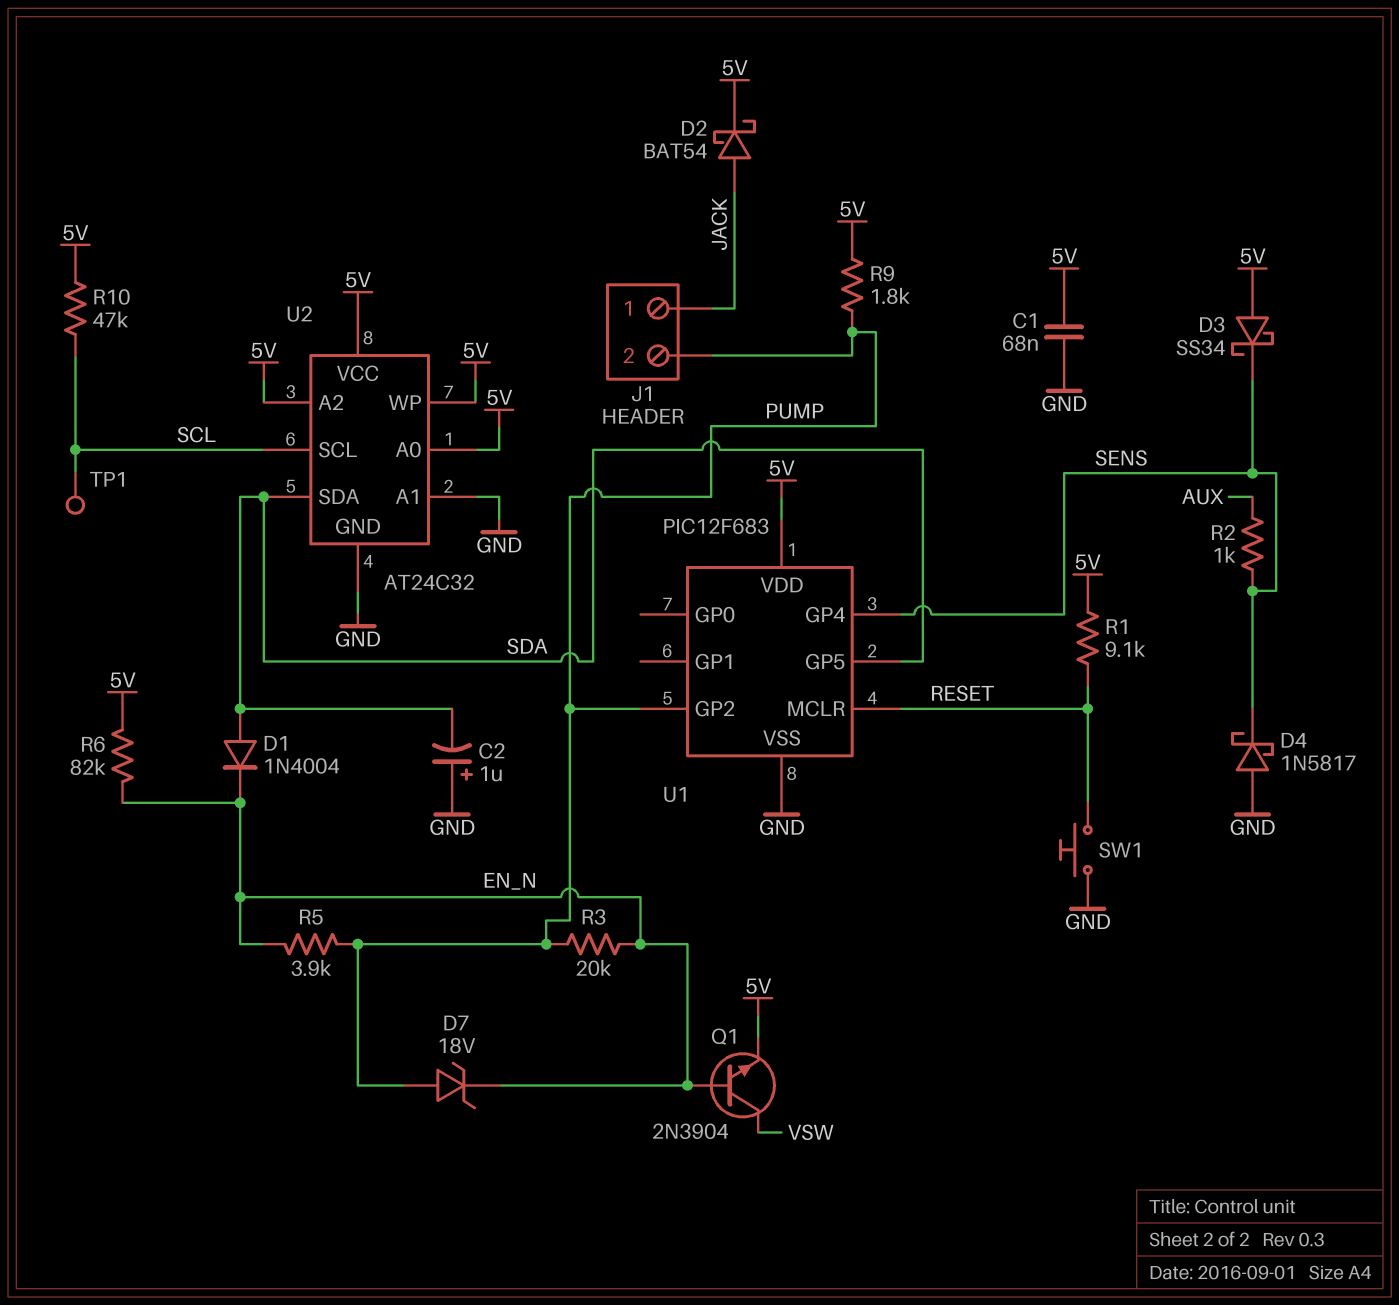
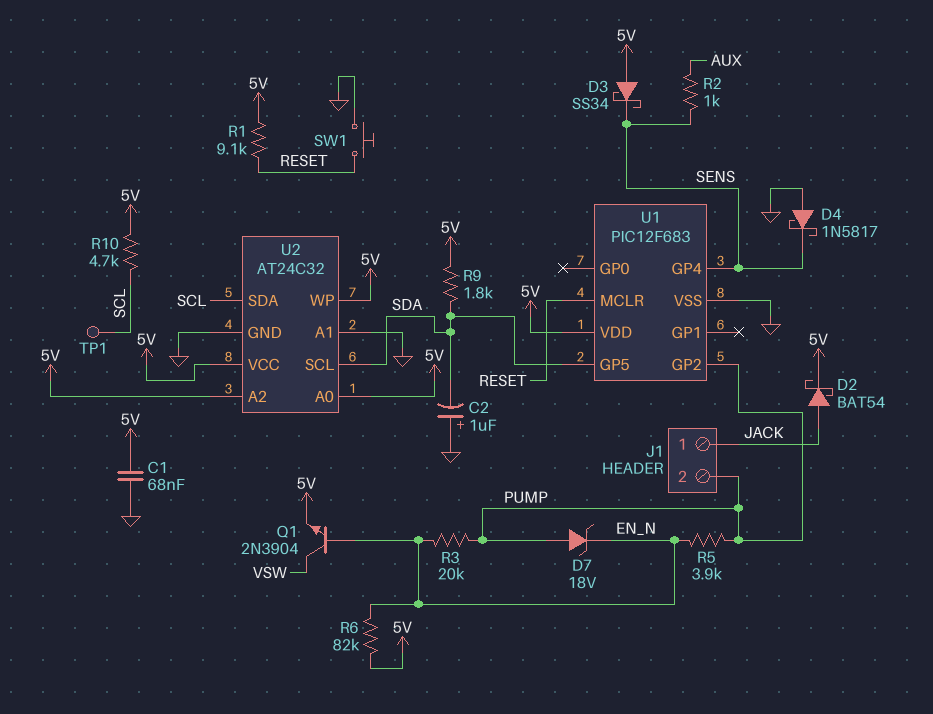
D1: diode 1N4004 (A SDA, K EN_N) -> none
R9: 1.8k (5V, PUMP) -> 1.8k (5V, SDA)
R10: 47k (5V, SCL) -> 4.7k (5V, SCL)
U2 pin SCL: SCL -> SDA
U2 pin SDA: SDA -> SCL

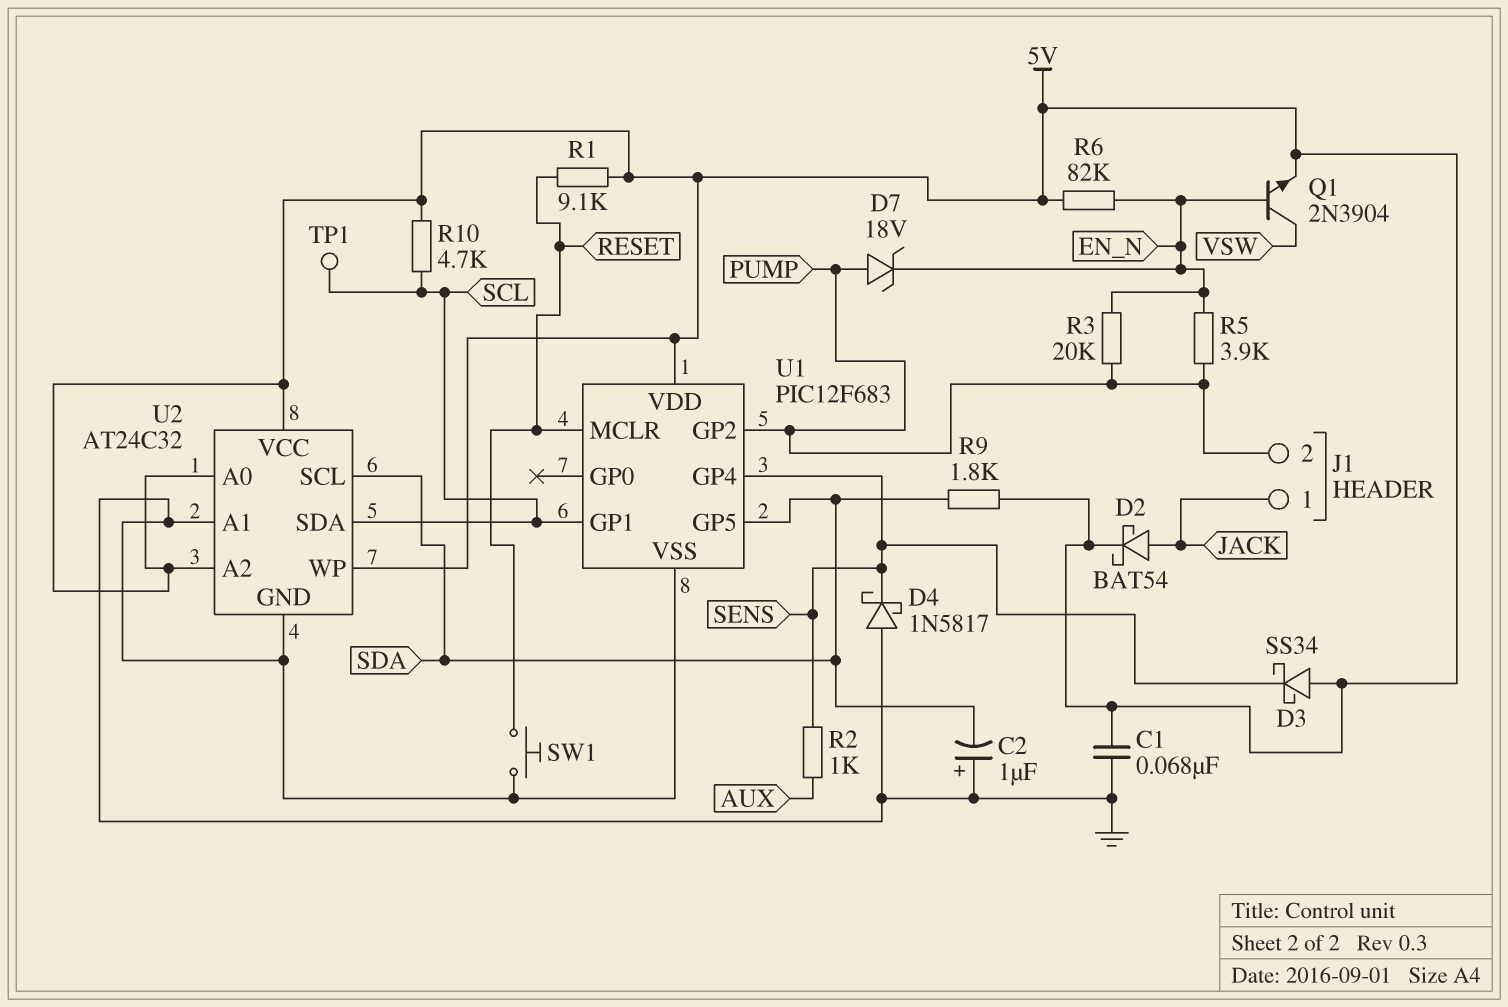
U1 pin GP1: none -> SCL

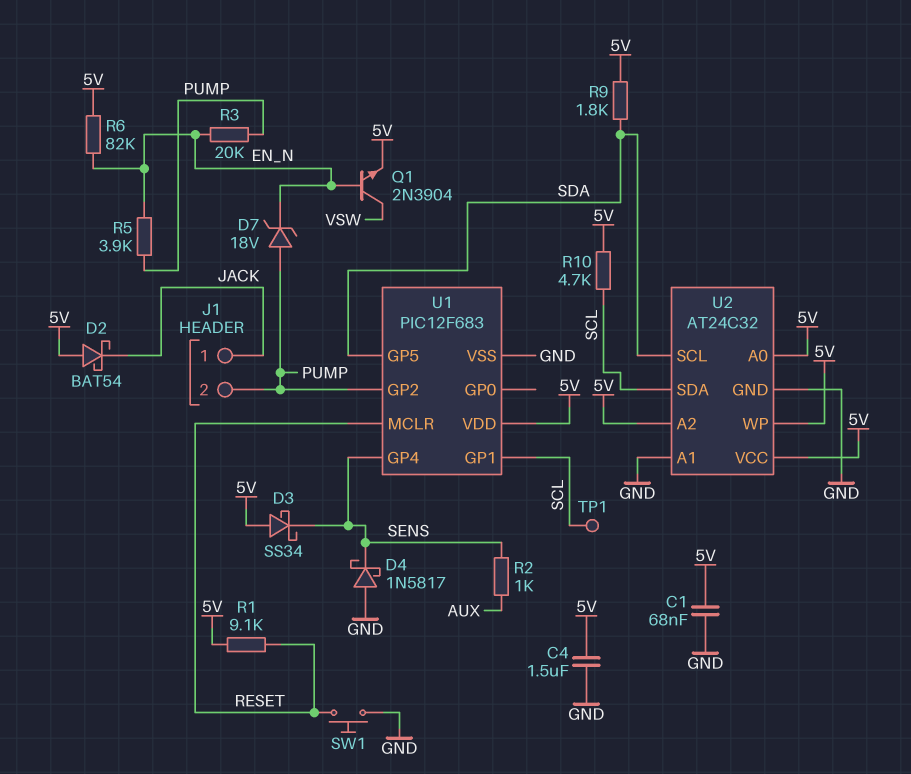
C2: 1uF (plus GND, minus SDA) -> none
C4: none -> 1.5uF (5V, GND)
D2: schottky BAT54 (A JACK, K 5V) -> schottky BAT54 (A 5V, K JACK)

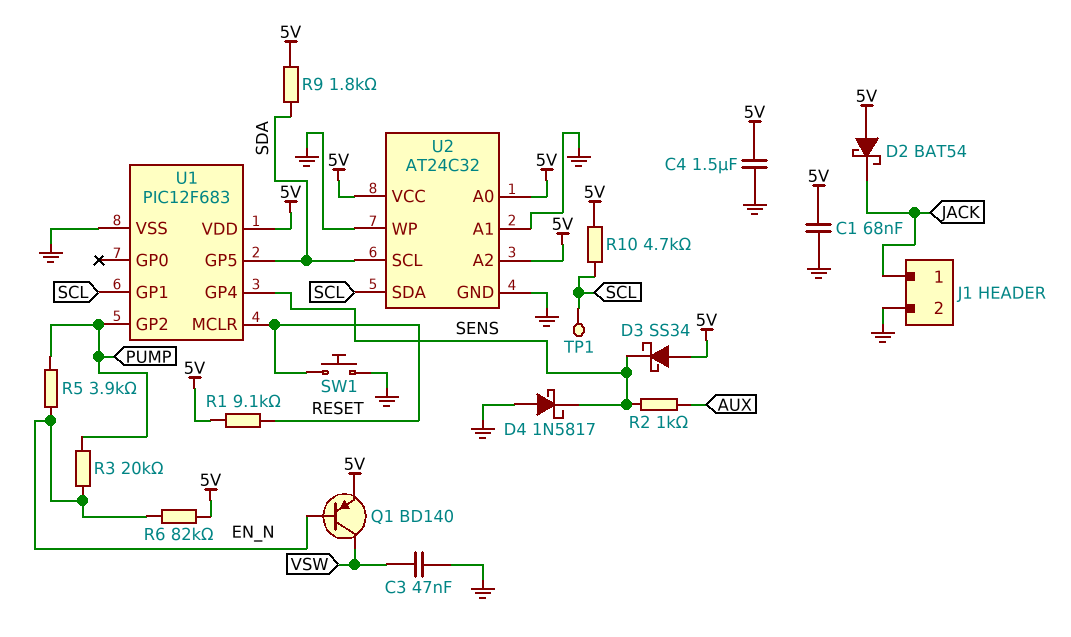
C3: none -> 47nF (GND, VSW)
D7: zener 18V (A PUMP, K EN_N) -> none
J1 pin 2: PUMP -> GND
Q1: NPN 2N3904 (B EN_N, C VSW, E 5V) -> PNP BD140 (B EN_N, C VSW, E 5V)
U2 pin WP: 5V -> GND

